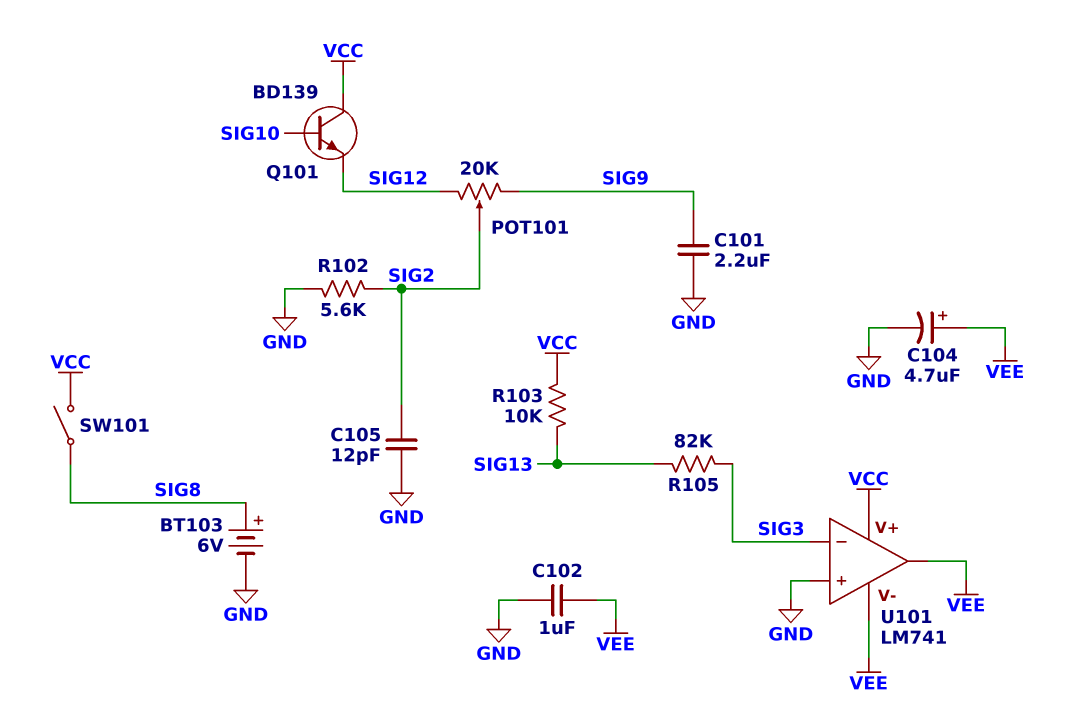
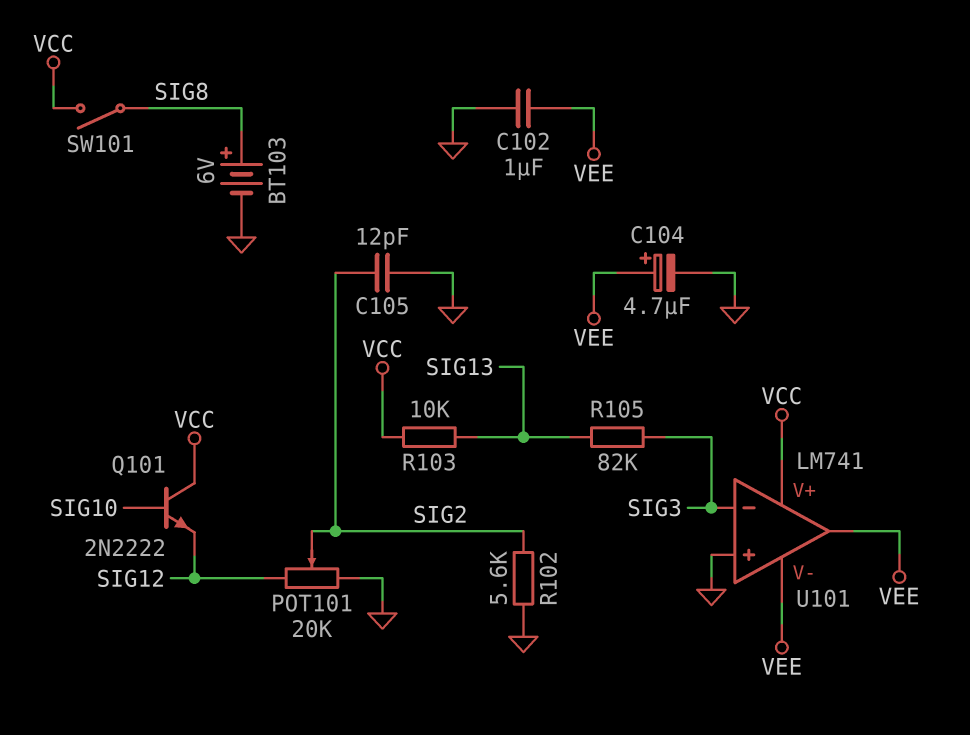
C101: 2.2uF (GND, SIG9) -> none
POT101: 20k (SIG9, SIG12, wiper SIG2) -> 20k (GND, SIG12, wiper SIG2)
Q101: NPN BD139 (B SIG10, C VCC, E SIG12) -> NPN 2N2222 (B SIG10, C VCC, E SIG12)

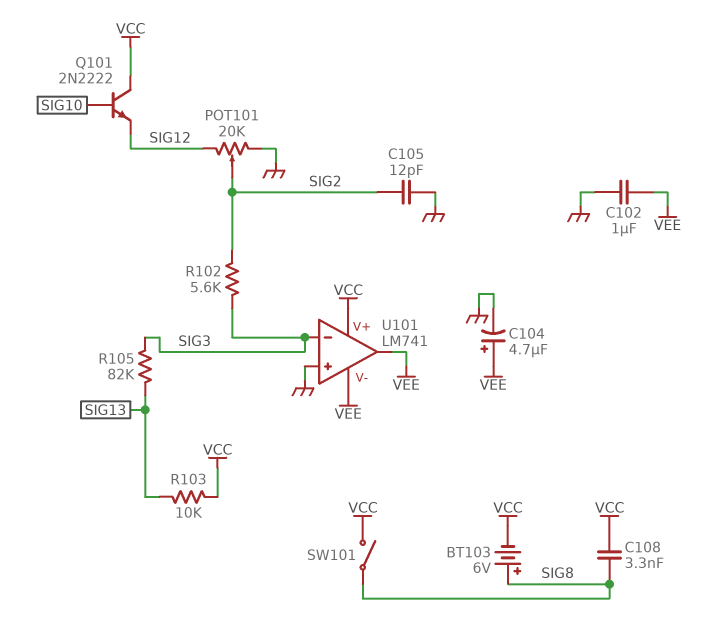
BT103: 6V (plus SIG8, minus GND) -> 6V (plus SIG8, minus VCC)
C108: none -> 3.3nF (SIG8, VCC)
R102: 5.6k (GND, SIG2) -> 5.6k (SIG2, SIG3)

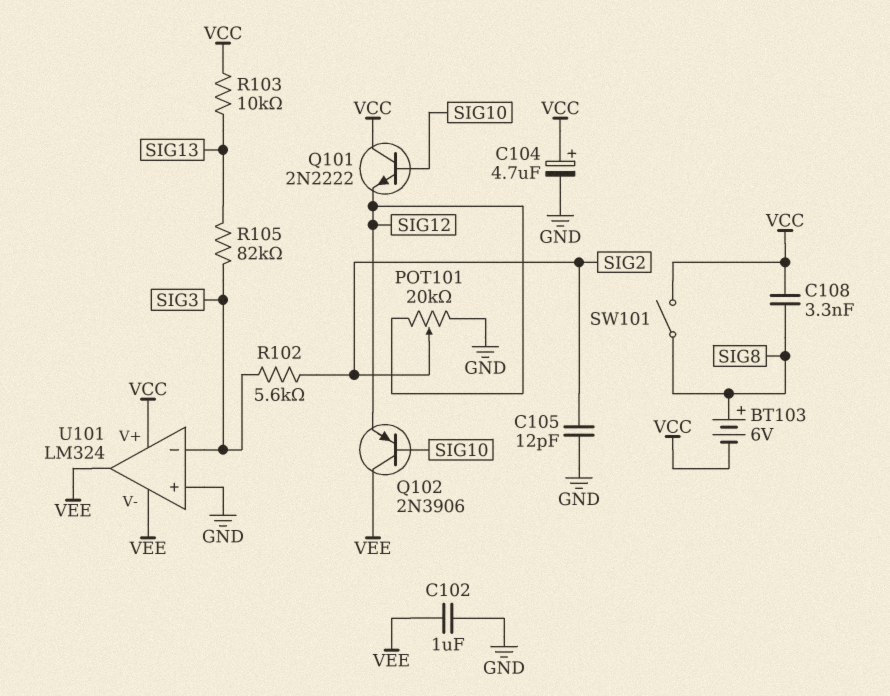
C104: 4.7uF (plus VEE, minus GND) -> 4.7uF (plus VCC, minus GND)
Q102: none -> PNP 2N3906 (B SIG10, C VEE, E SIG12)
U101: LM741 -> LM324

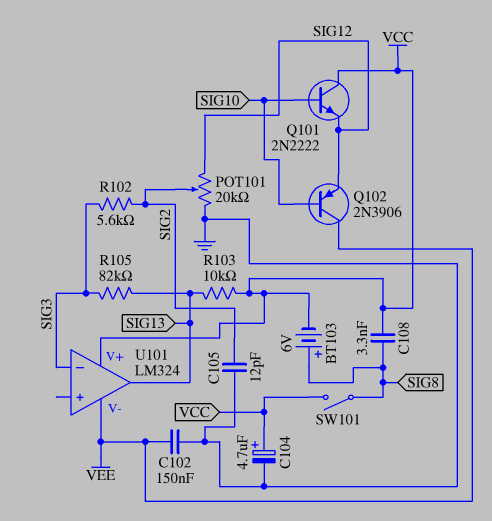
C102: 1uF (GND, VEE) -> 150nF (GND, VEE)
U101 pin in+: GND -> none
U101 pin out: VEE -> SIG13

